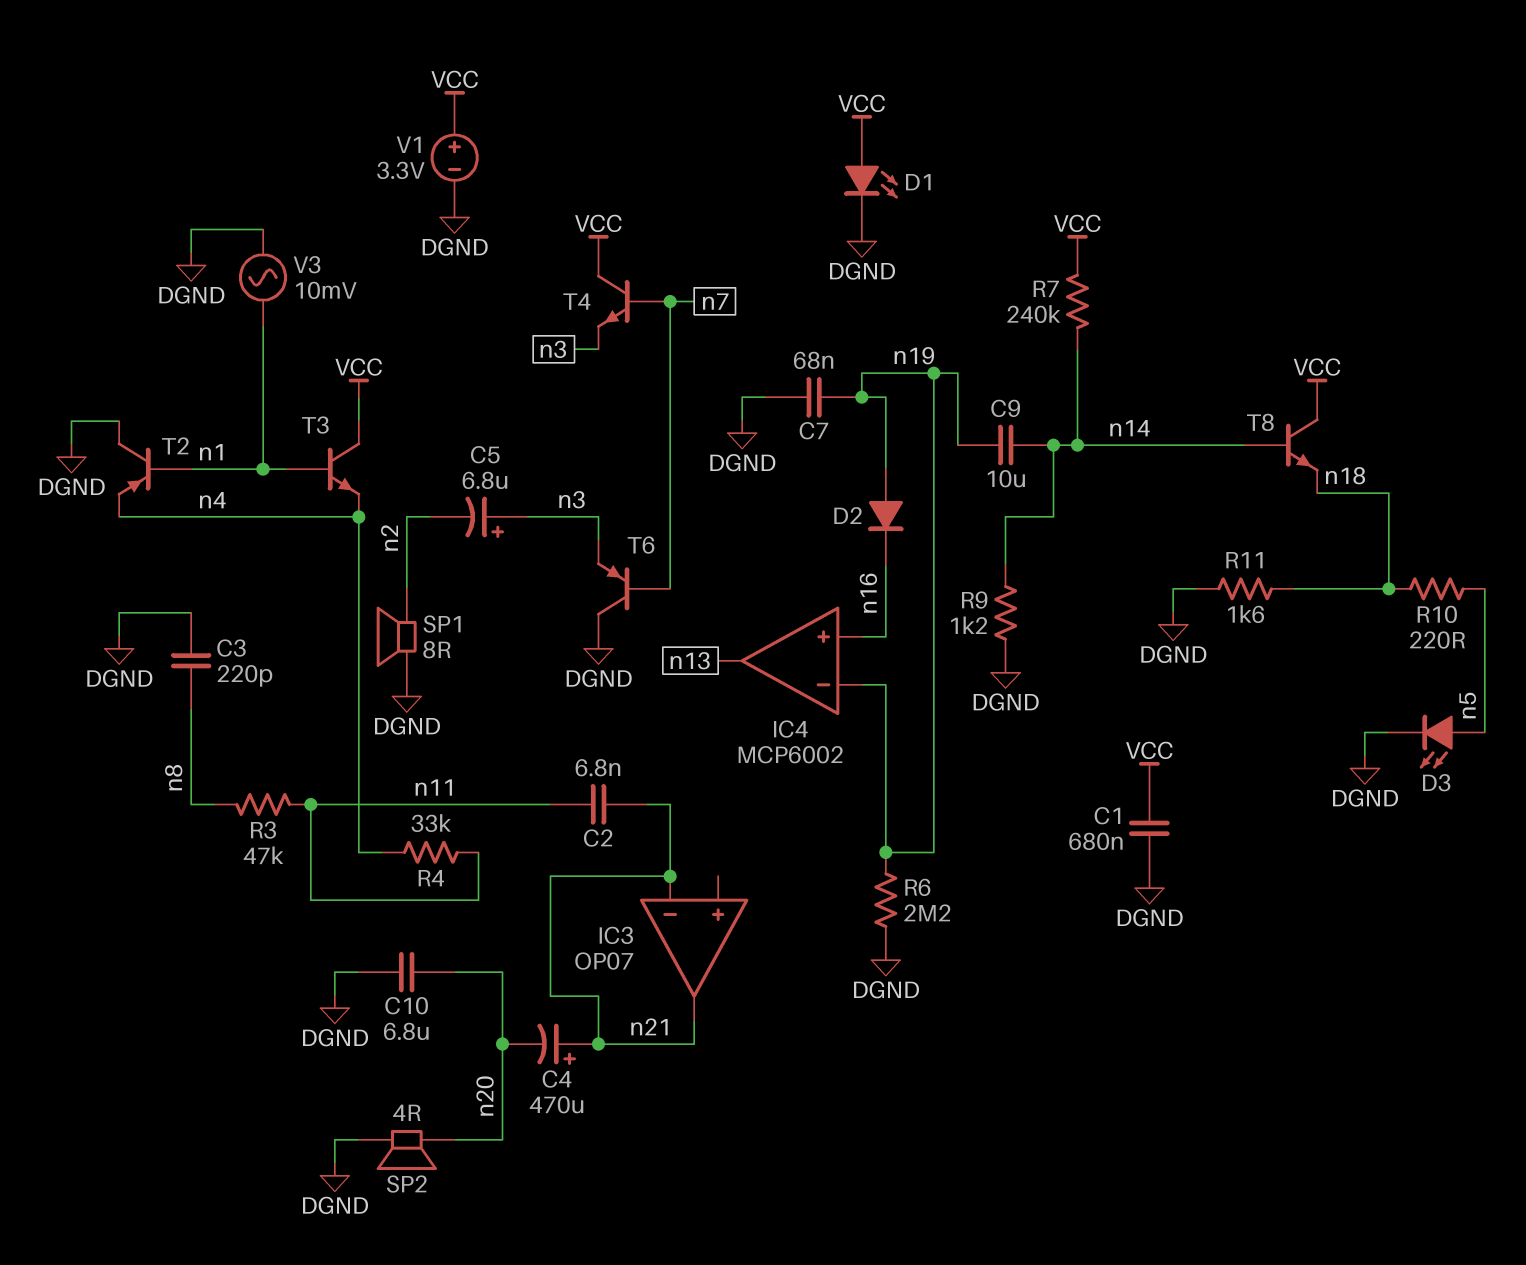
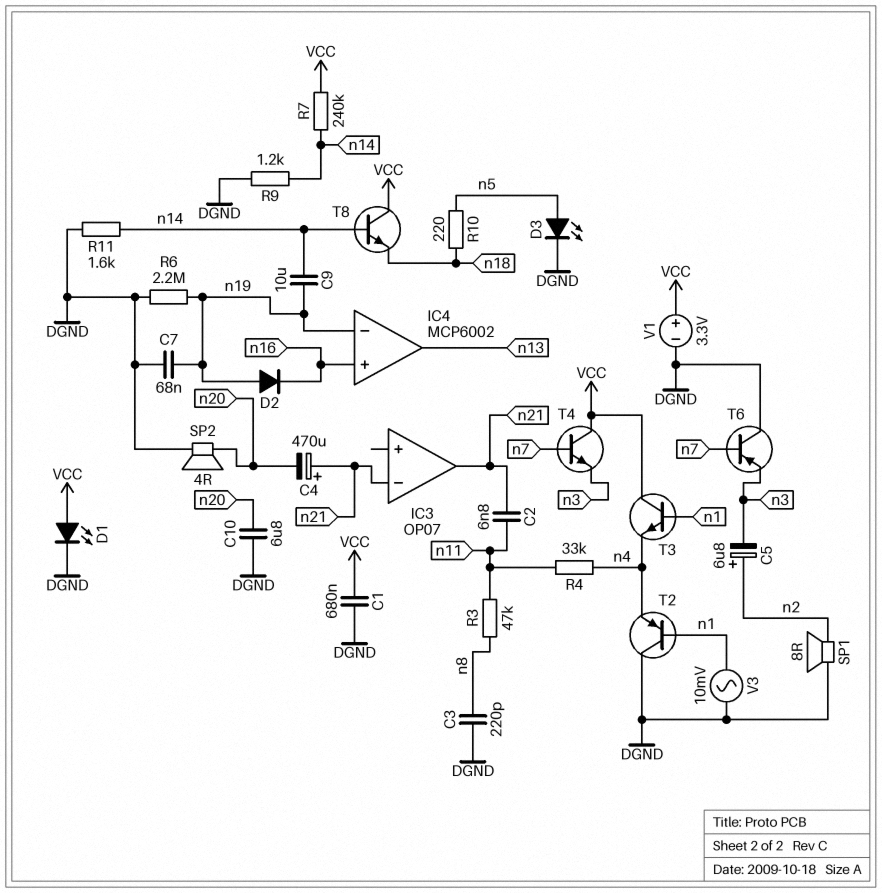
C5: 6.8uF (plus n3, minus n2) -> 6.8uF (plus n2, minus n3)
R11: 1.6k (DGND, n18) -> 1.6k (DGND, n14)

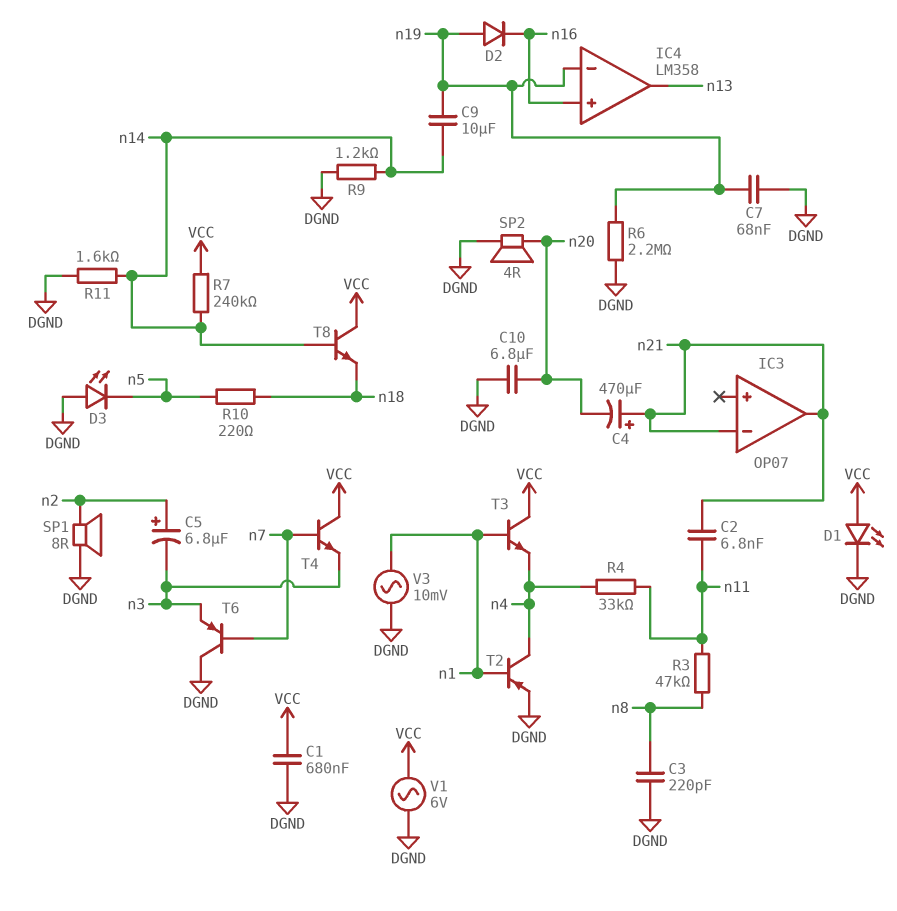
D3: LED (A n5, K DGND) -> LED (A DGND, K n5)
IC4: MCP6002 -> LM358
T2: PNP (B n1, C DGND, E n4) -> PNP (B n1, C n4, E DGND)
V1: 3.3V (plus VCC, minus DGND) -> AC 6V (DGND, VCC)

